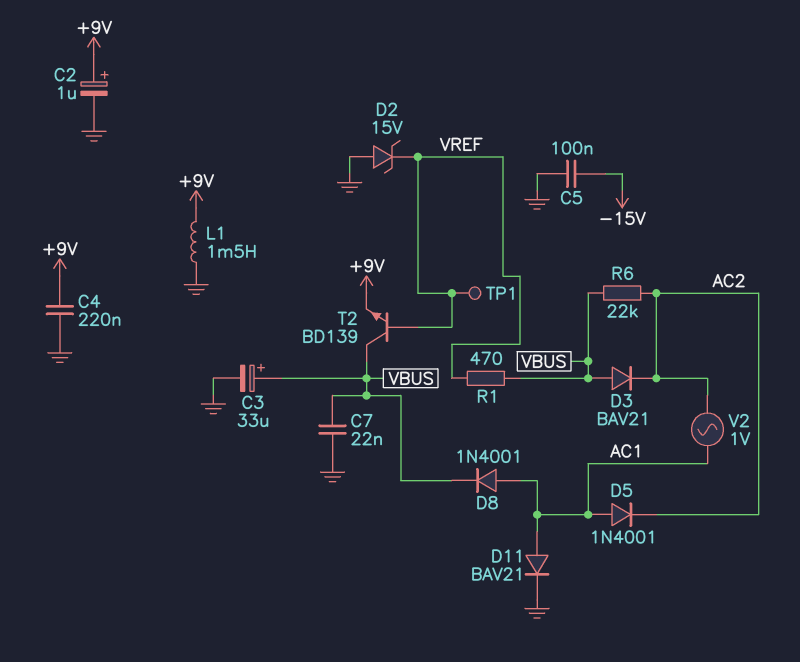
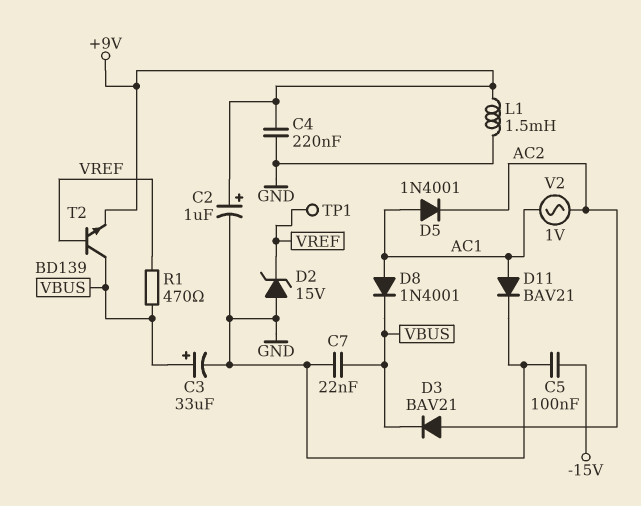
D3: diode BAV21 (A VBUS, K AC2) -> diode BAV21 (A AC2, K VBUS)
R6: 22k (AC2, VBUS) -> none

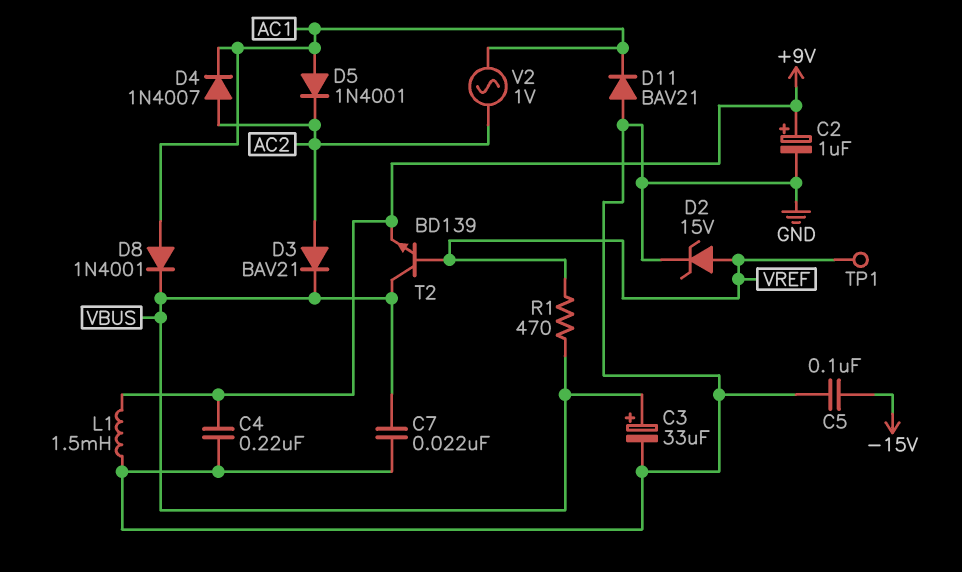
D2: zener 15V (A GND, K VREF) -> zener 15V (A VREF, K GND)
D4: none -> diode 1N4007 (A AC2, K AC1)
D11: diode BAV21 (A AC1, K GND) -> diode BAV21 (A GND, K AC1)

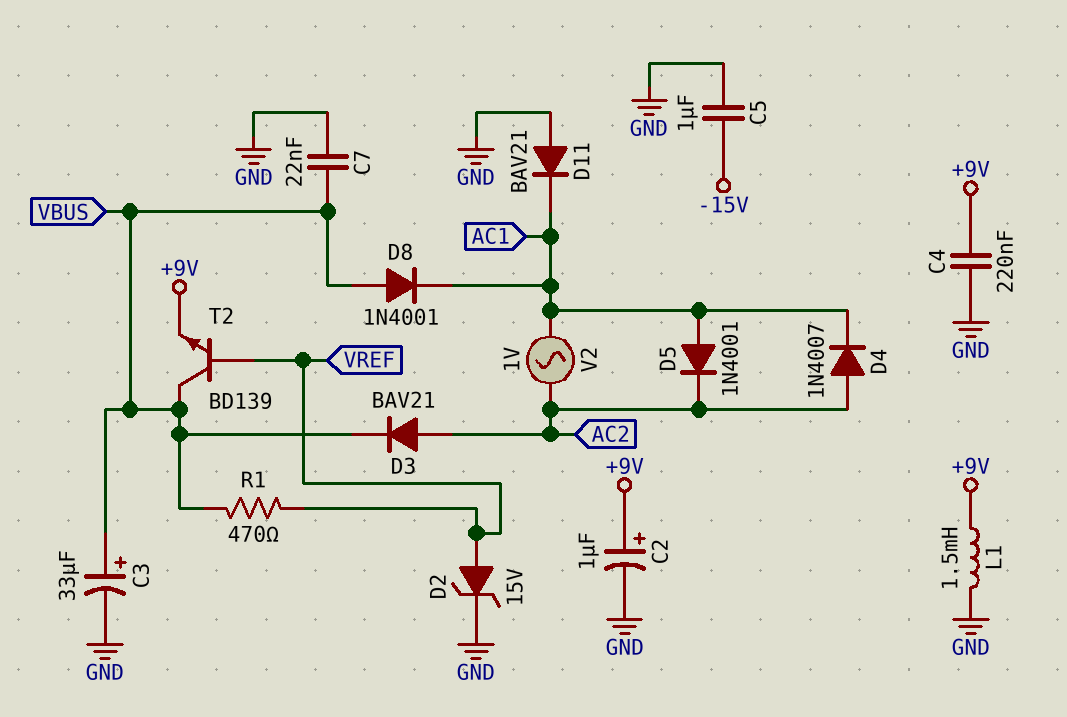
C5: 100nF (-15V, GND) -> 1uF (-15V, GND)
D8: diode 1N4001 (A AC1, K VBUS) -> diode 1N4001 (A VBUS, K AC1)
TP1: test point (VREF) -> none

